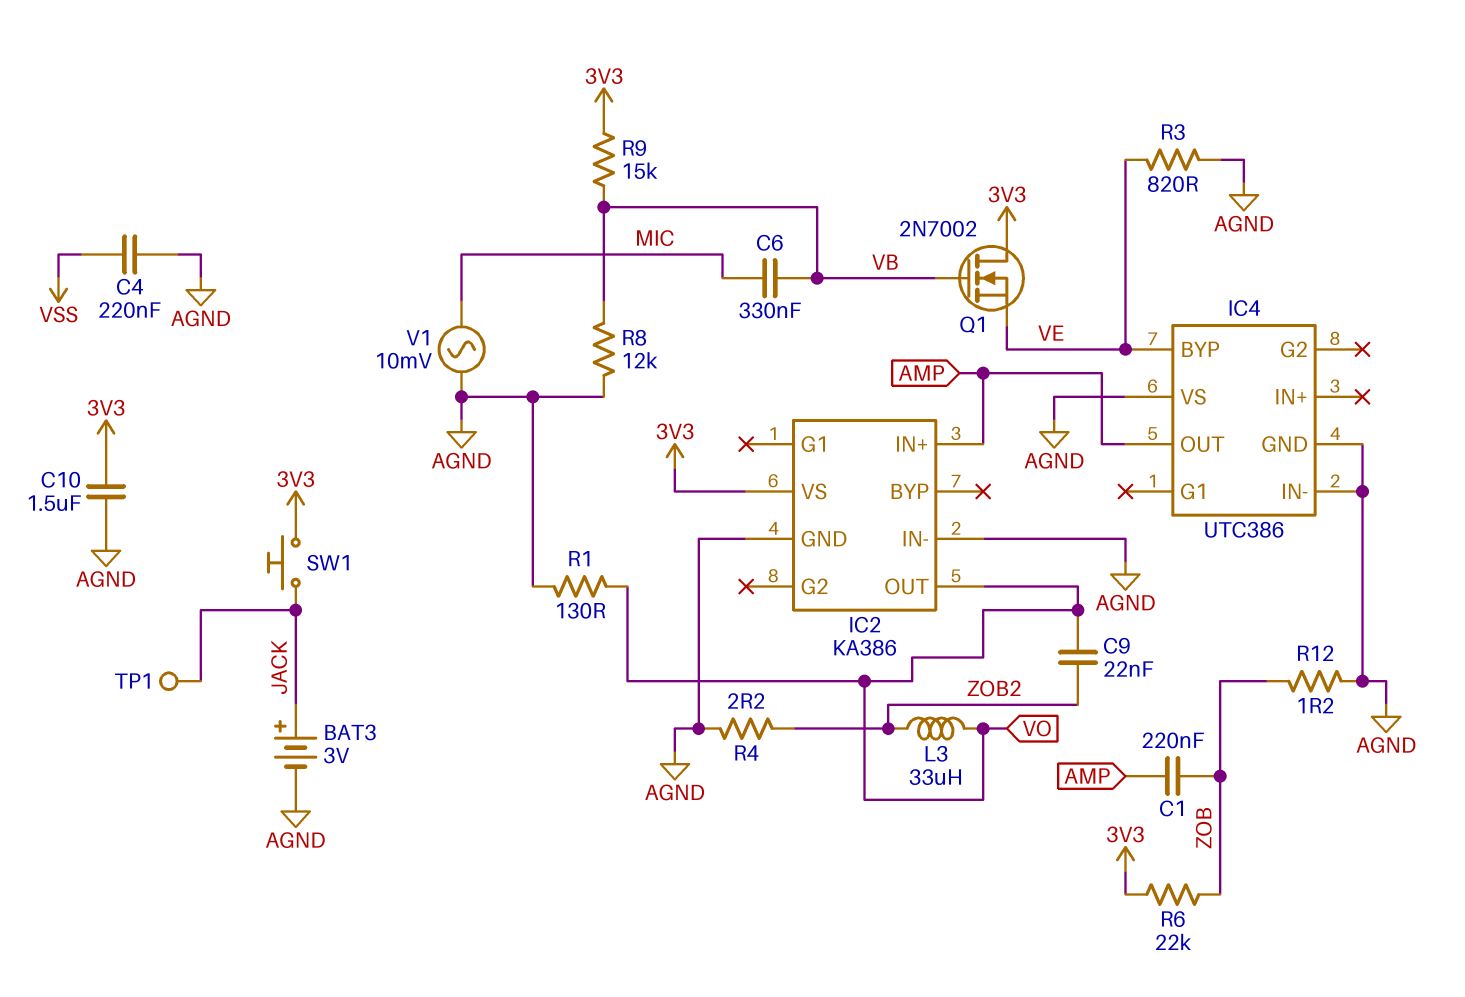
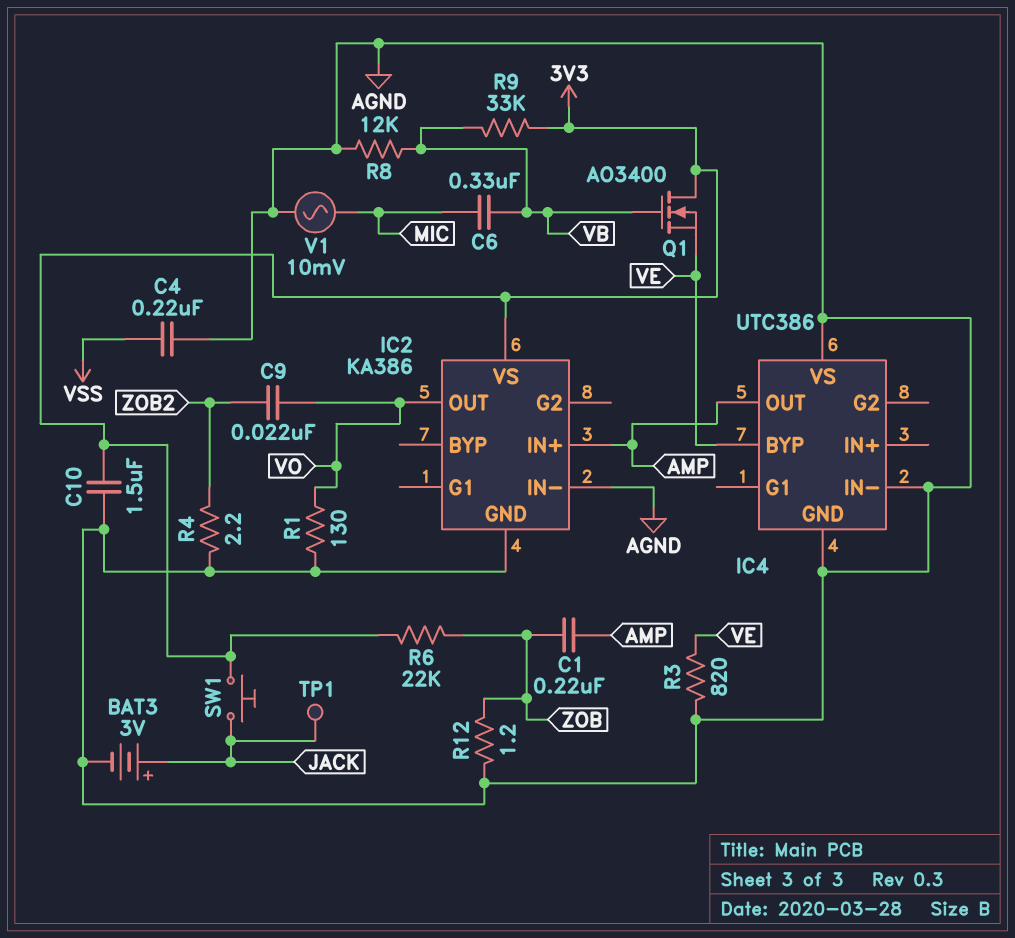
L3: 33uH (VO, ZOB2) -> none
Q1: NMOS 2N7002 (G VB, D 3V3, S VE) -> NMOS AO3400 (G VB, D 3V3, S VE)
R9: 15k (3V3, VB) -> 33k (3V3, VB)

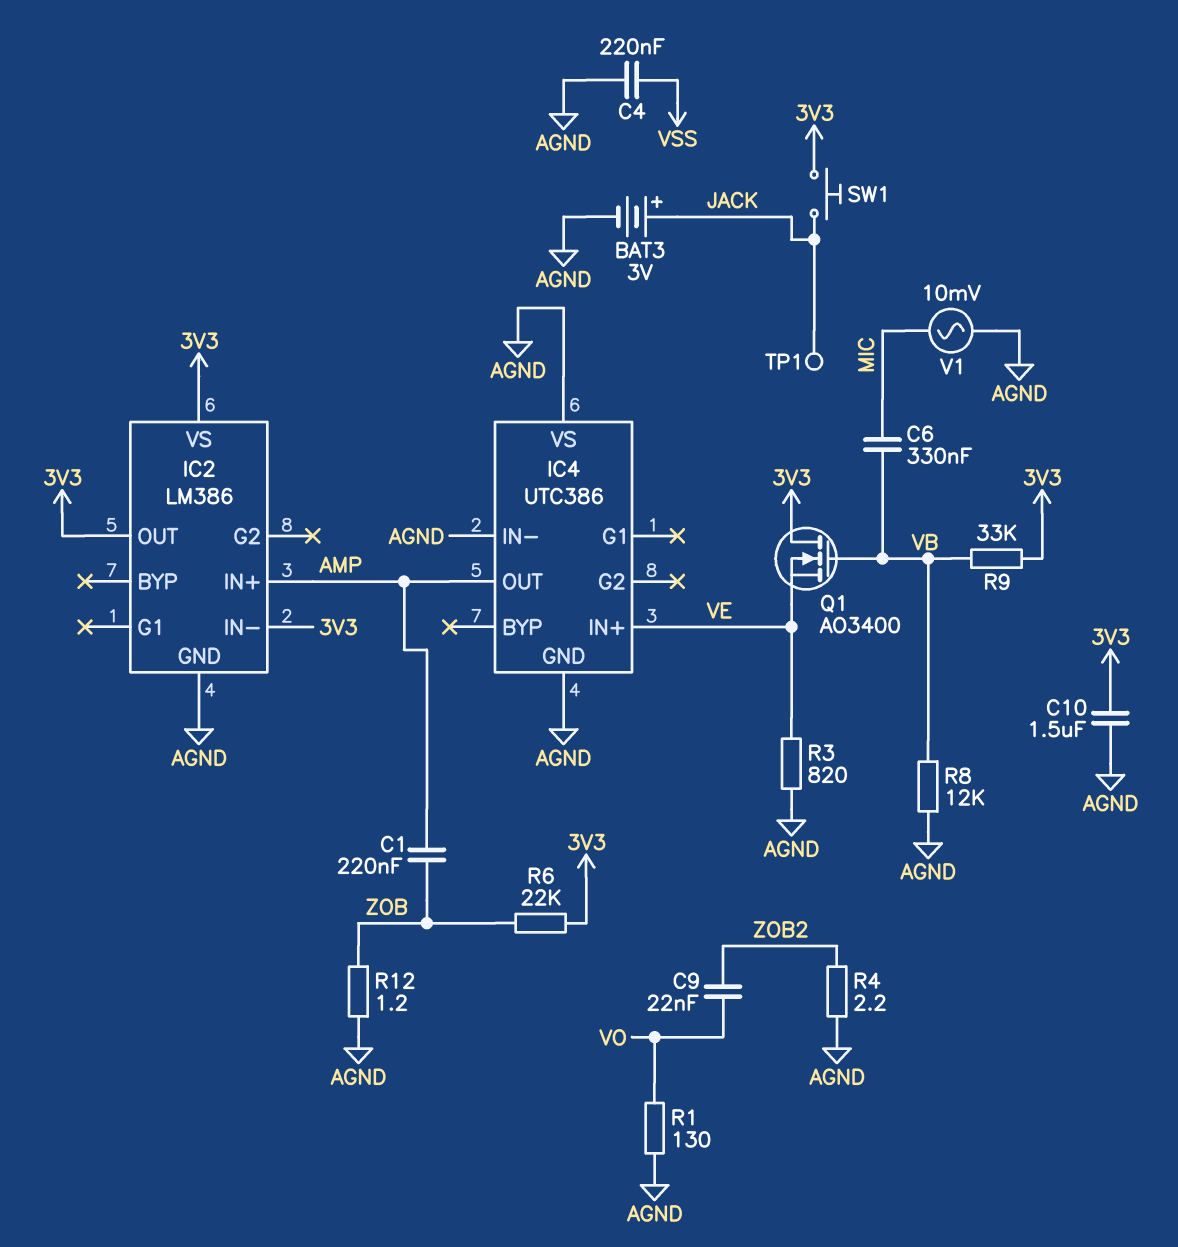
IC2: KA386 -> LM386
IC2 pin IN-: AGND -> 3V3
IC2 pin OUT: VO -> 3V3
IC4 pin BYP: VE -> none
IC4 pin IN+: none -> VE

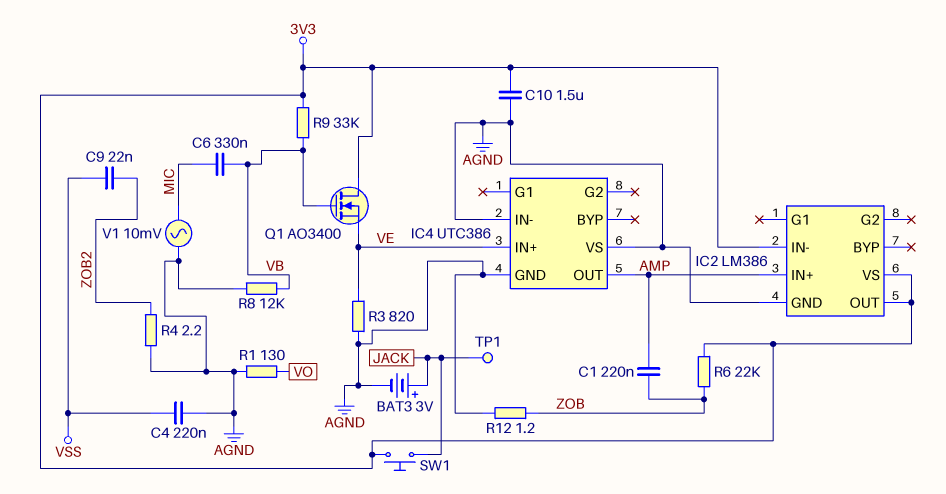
C9: 22nF (VO, ZOB2) -> 22nF (VSS, ZOB2)

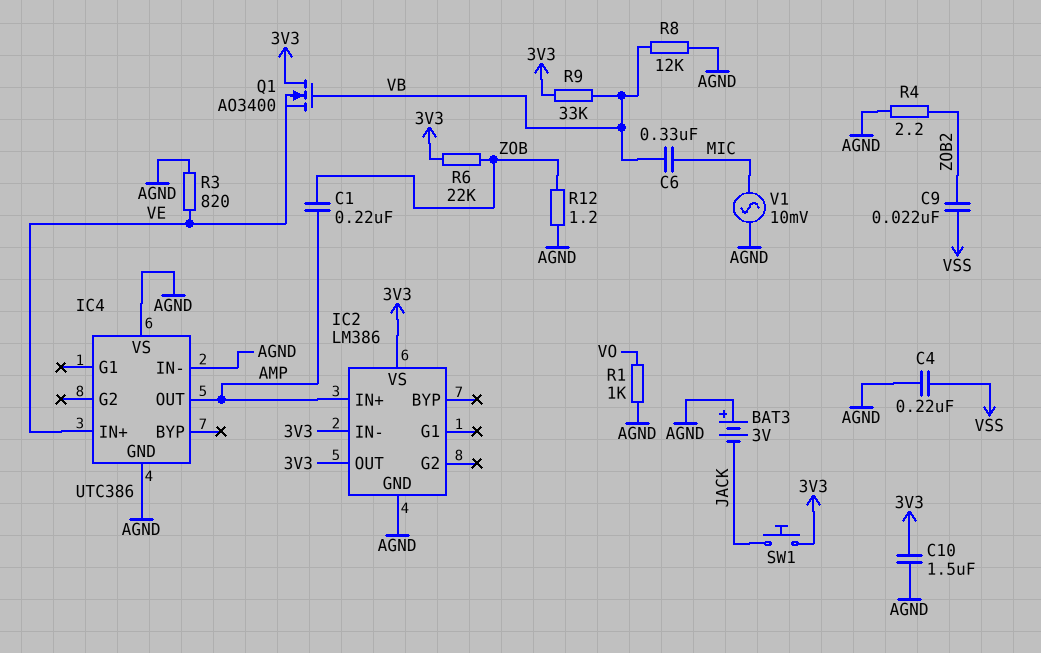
BAT3: 3V (plus JACK, minus AGND) -> 3V (plus AGND, minus JACK)
R1: 130 (AGND, VO) -> 1k (AGND, VO)
TP1: test point (JACK) -> none

